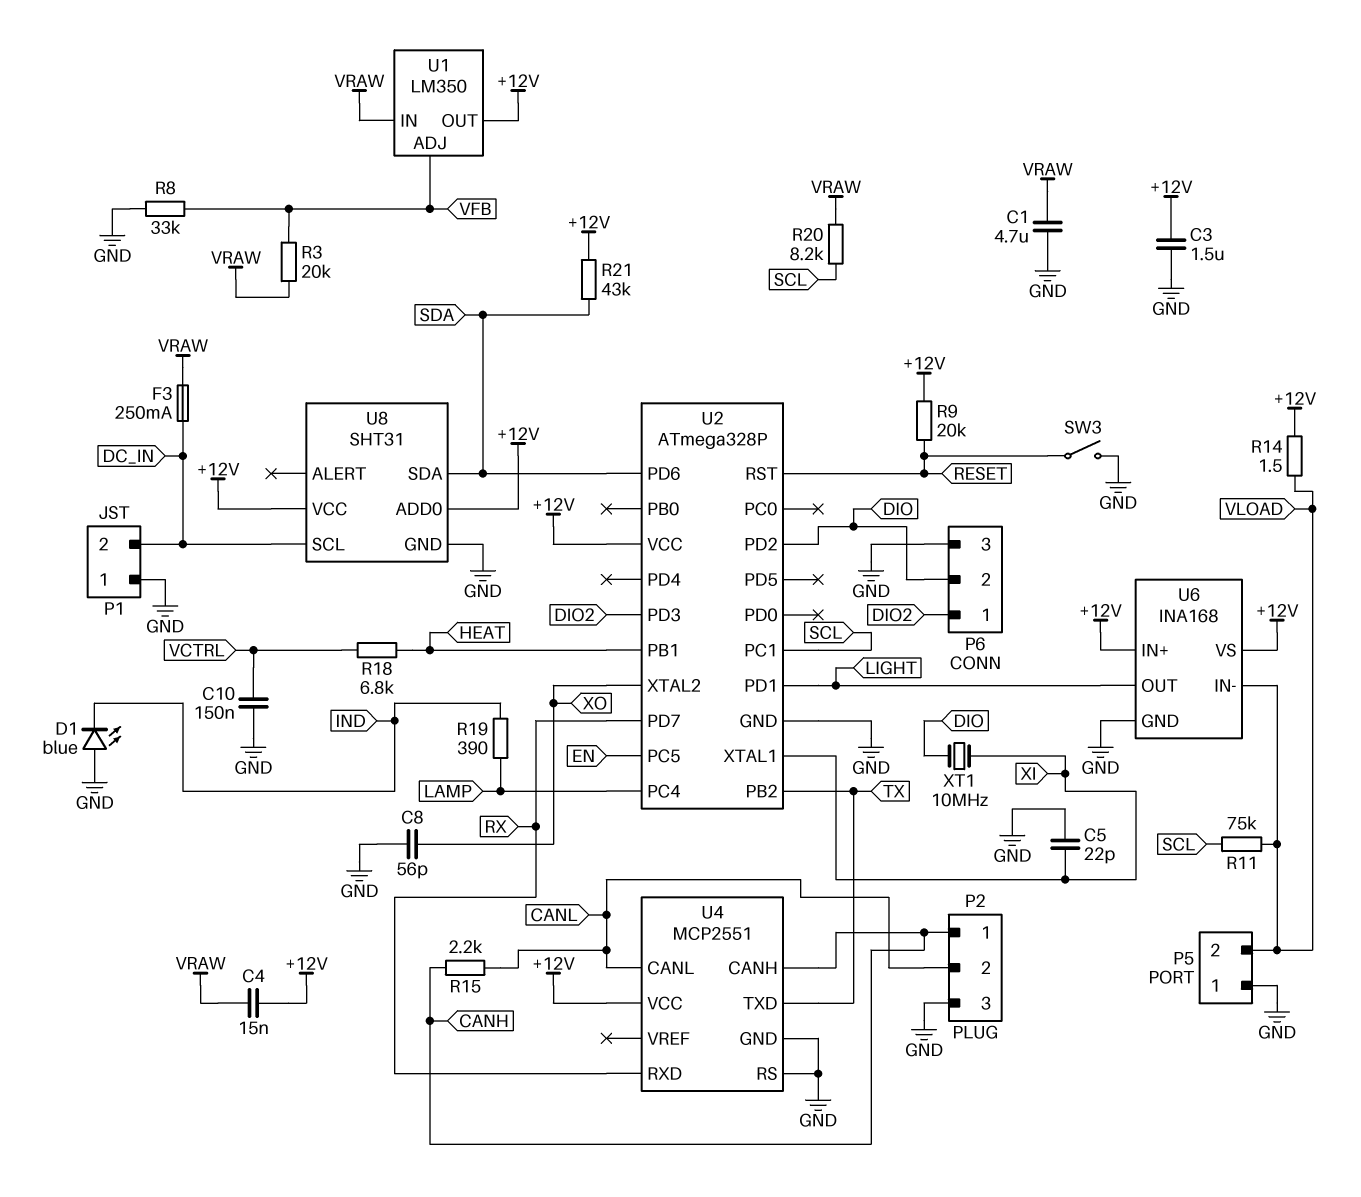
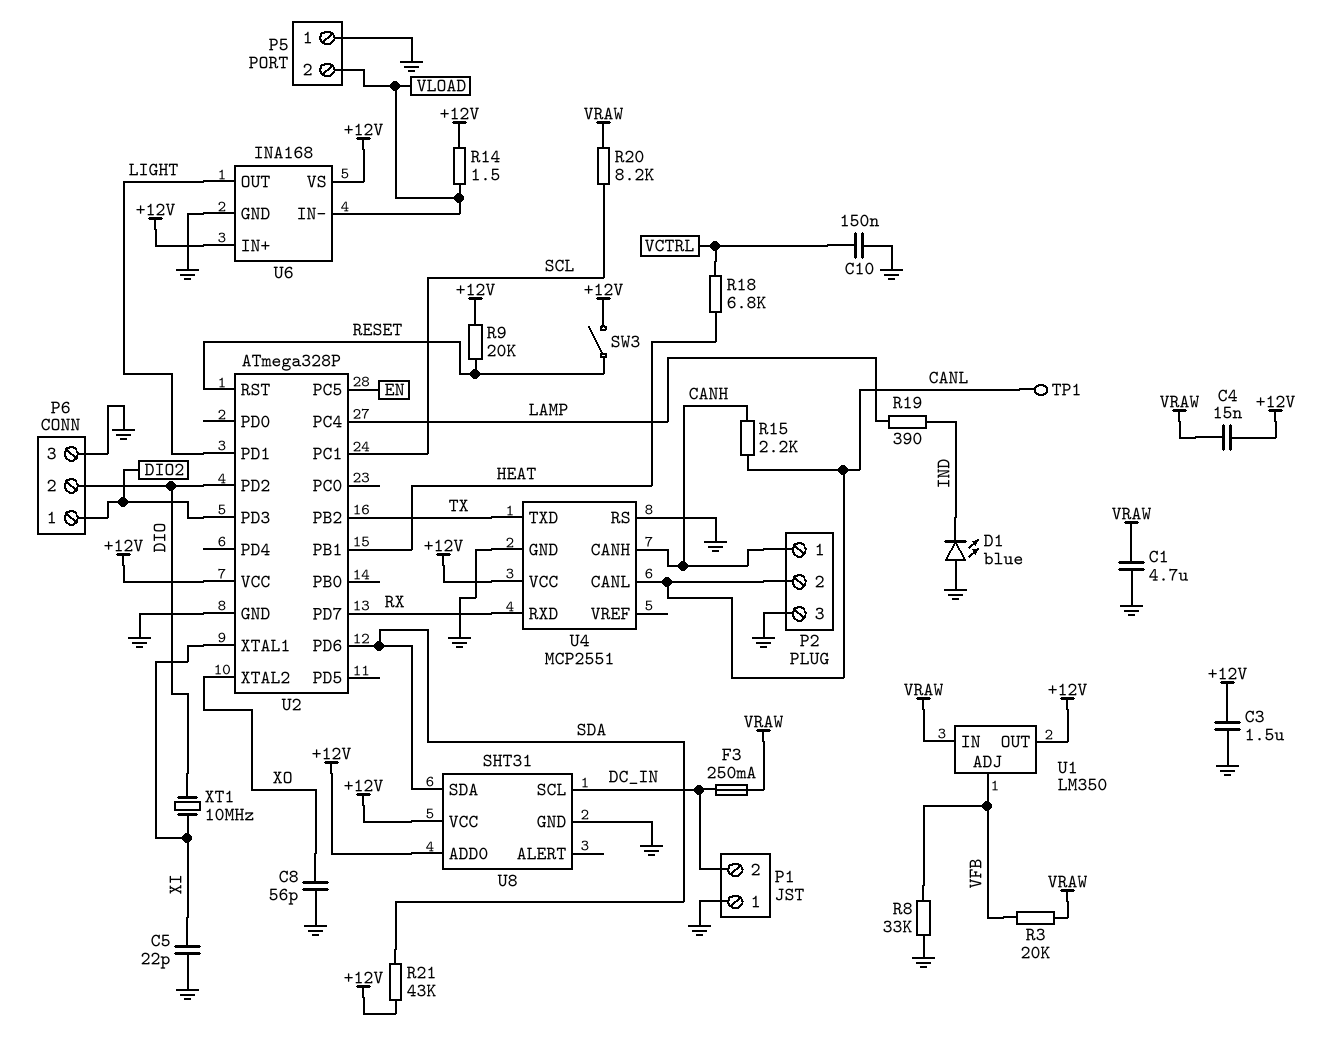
R11: 75k (SCL, VLOAD) -> none
SW3: switch (GND, RESET) -> switch (+12V, RESET)
TP1: none -> test point (CANL)

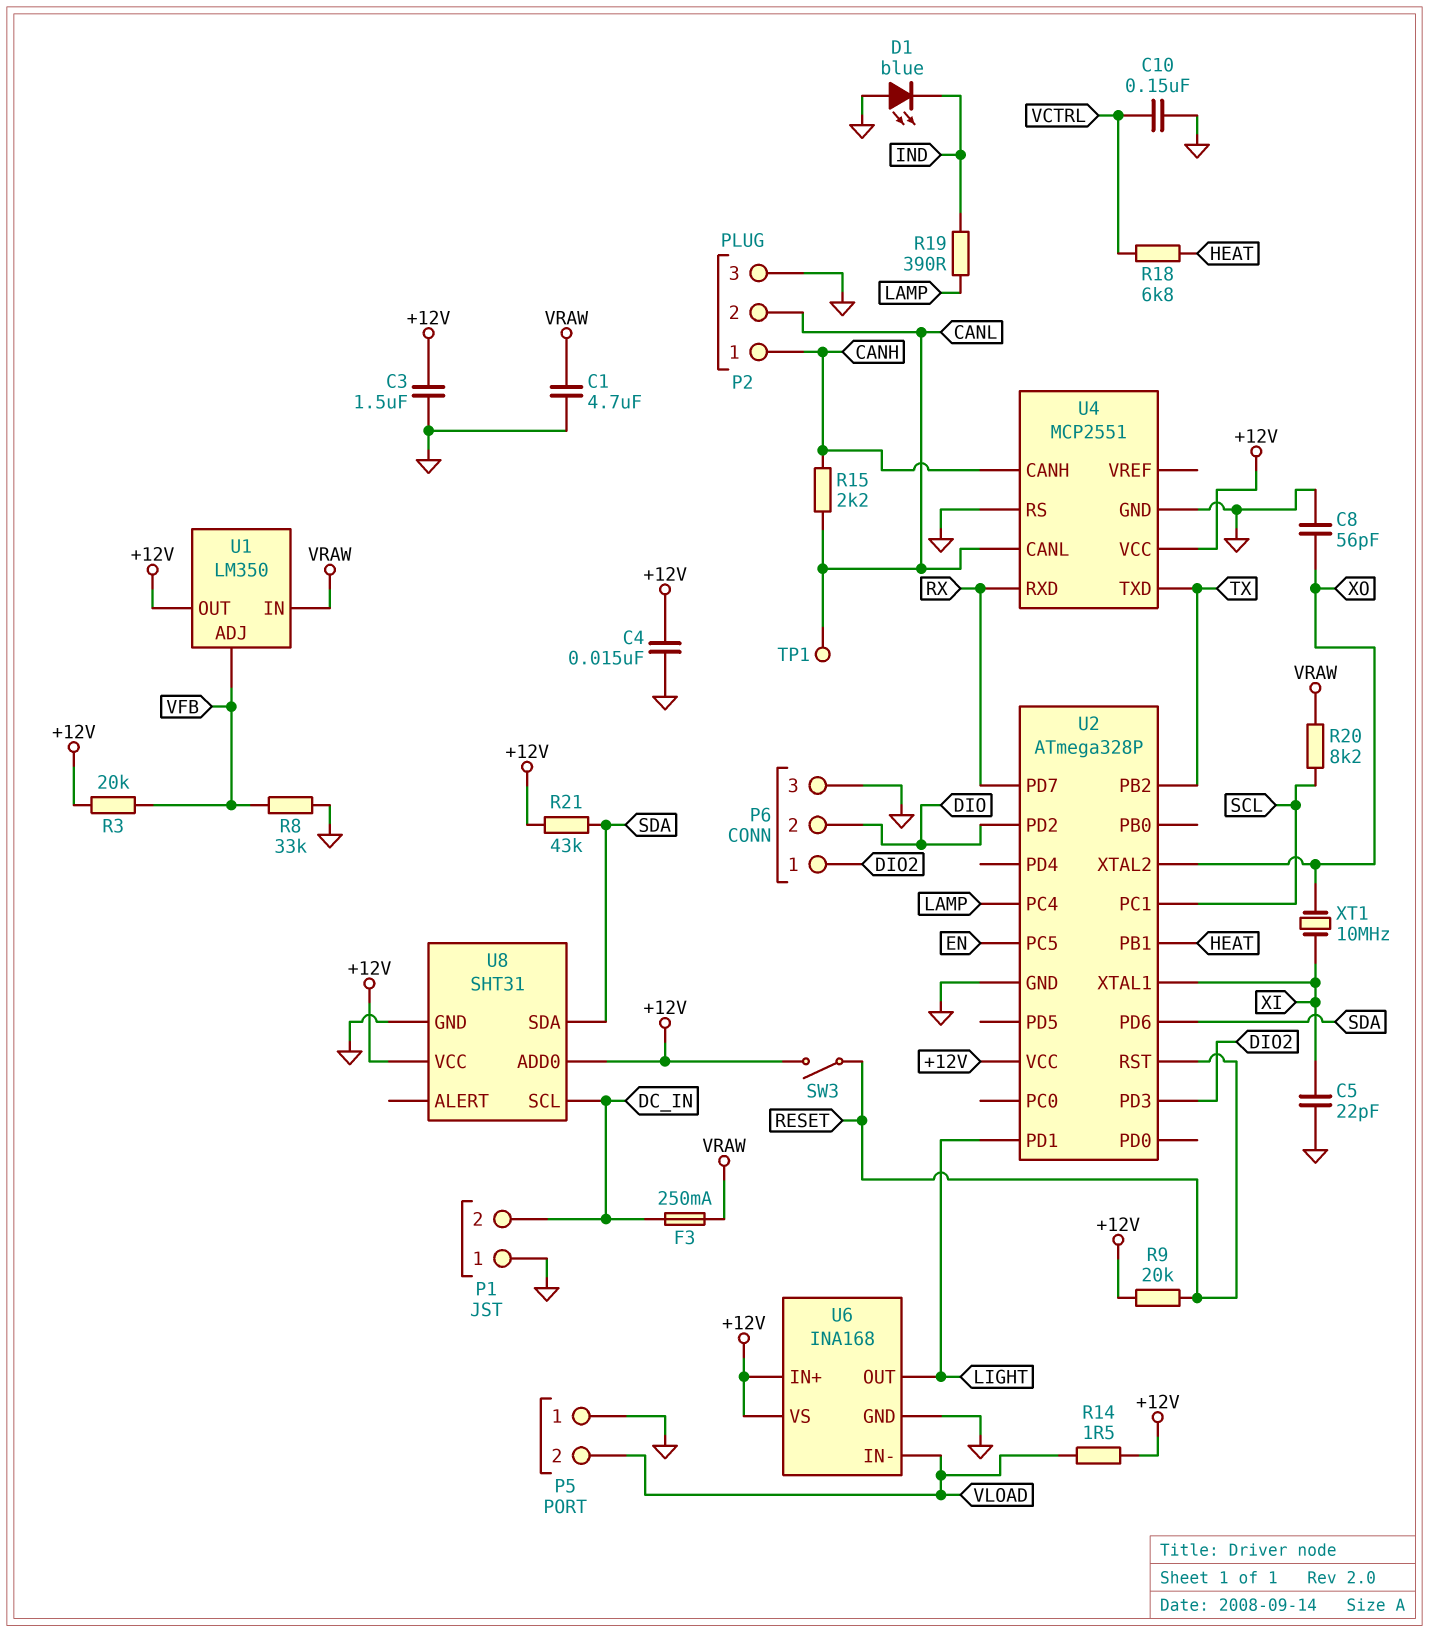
C4: 15nF (+12V, VRAW) -> 15nF (+12V, GND)
R3: 20k (VFB, VRAW) -> 20k (+12V, VFB)
XT1: 10MHz (DIO, XI) -> 10MHz (XI, XO)

